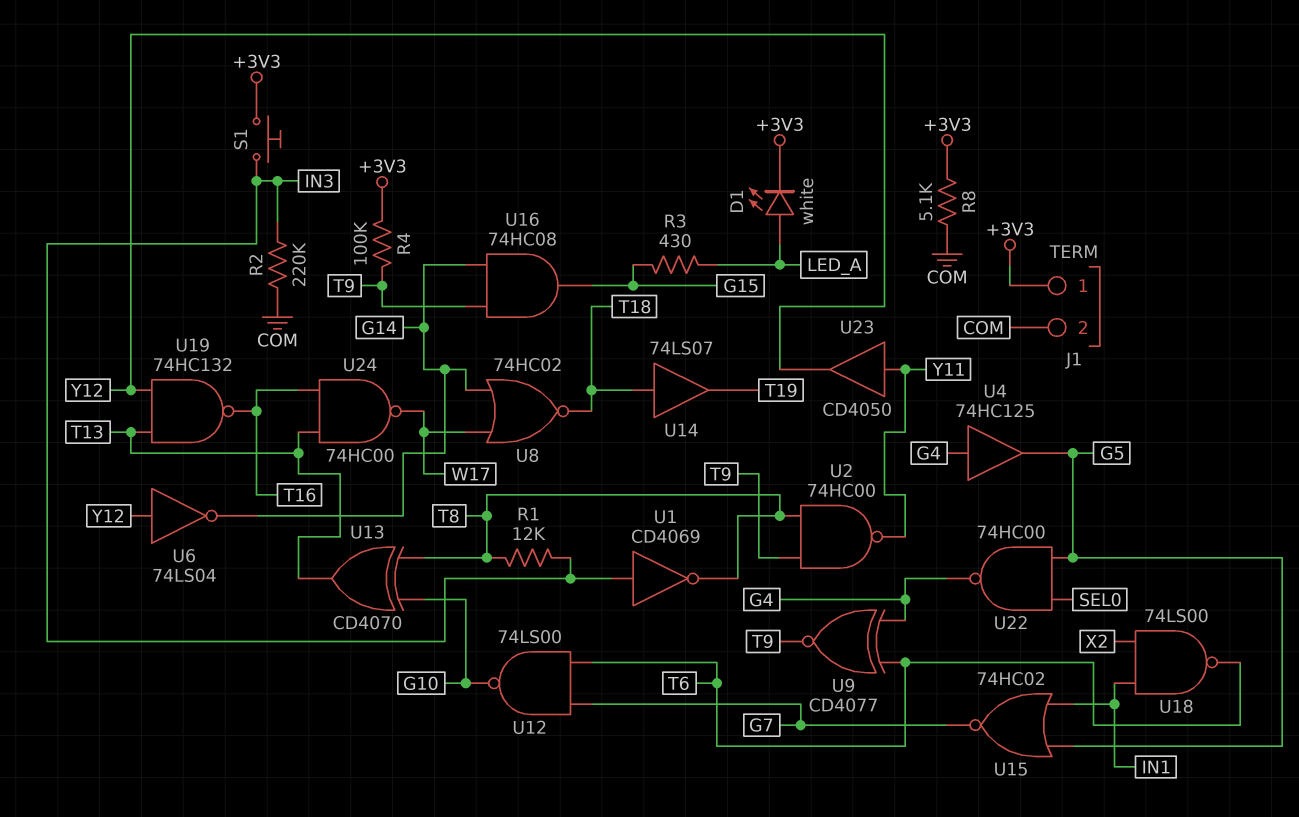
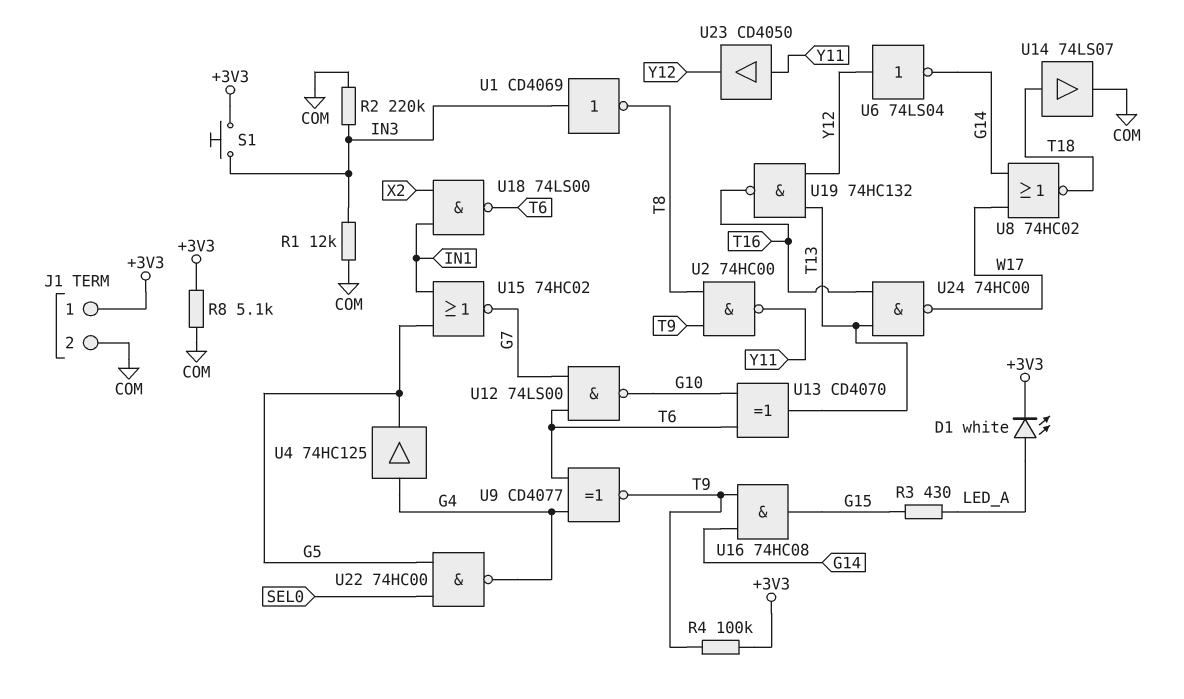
R1: 12k (IN3, T8) -> 12k (COM, IN3)
U13: XOR CD4070 (in G10, in T8, out T13) -> XOR CD4070 (in G10, in T6, out T13)
U14: buffer 74LS07 (in T18, out T19) -> buffer 74LS07 (in T18, out COM)

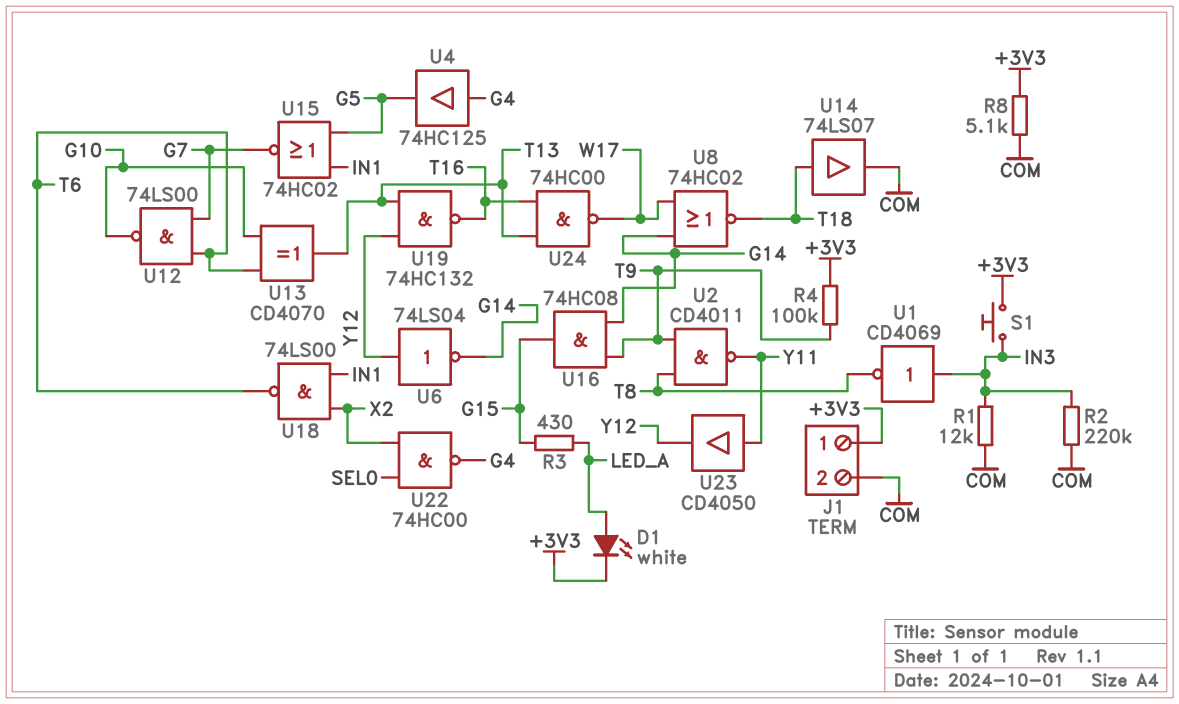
U2: NAND 74HC00 (in T8, in T9, out Y11) -> NAND CD4011 (in T8, in T9, out Y11)
U9: XNOR CD4077 (in G4, in T6, out T9) -> none
U22: NAND 74HC00 (in G5, in SEL0, out G4) -> NAND 74HC00 (in SEL0, in X2, out G4)

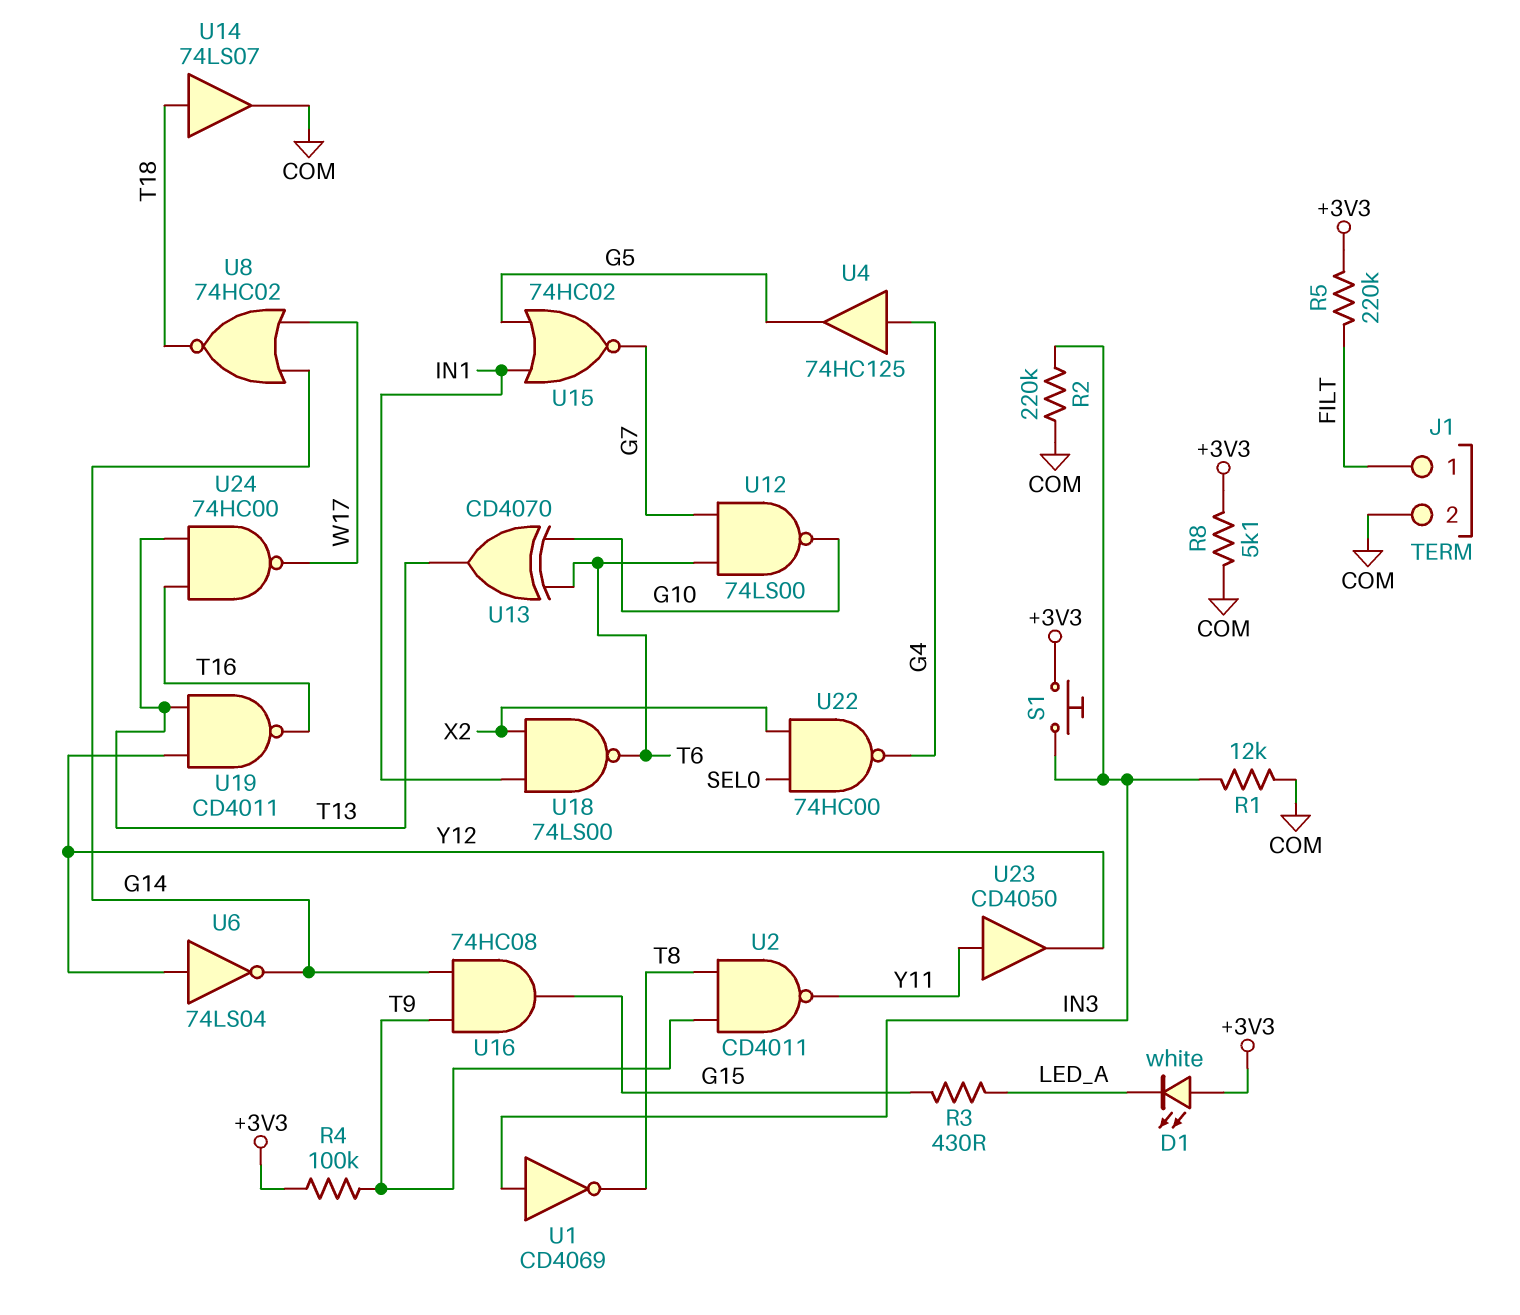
D1: LED white (A LED_A, K +3V3) -> LED white (A +3V3, K LED_A)
J1 pin 1: +3V3 -> FILT
R5: none -> 220k (+3V3, FILT)
U19: NAND 74HC132 (in T13, in Y12, out T16) -> NAND CD4011 (in T13, in Y12, out T16)

